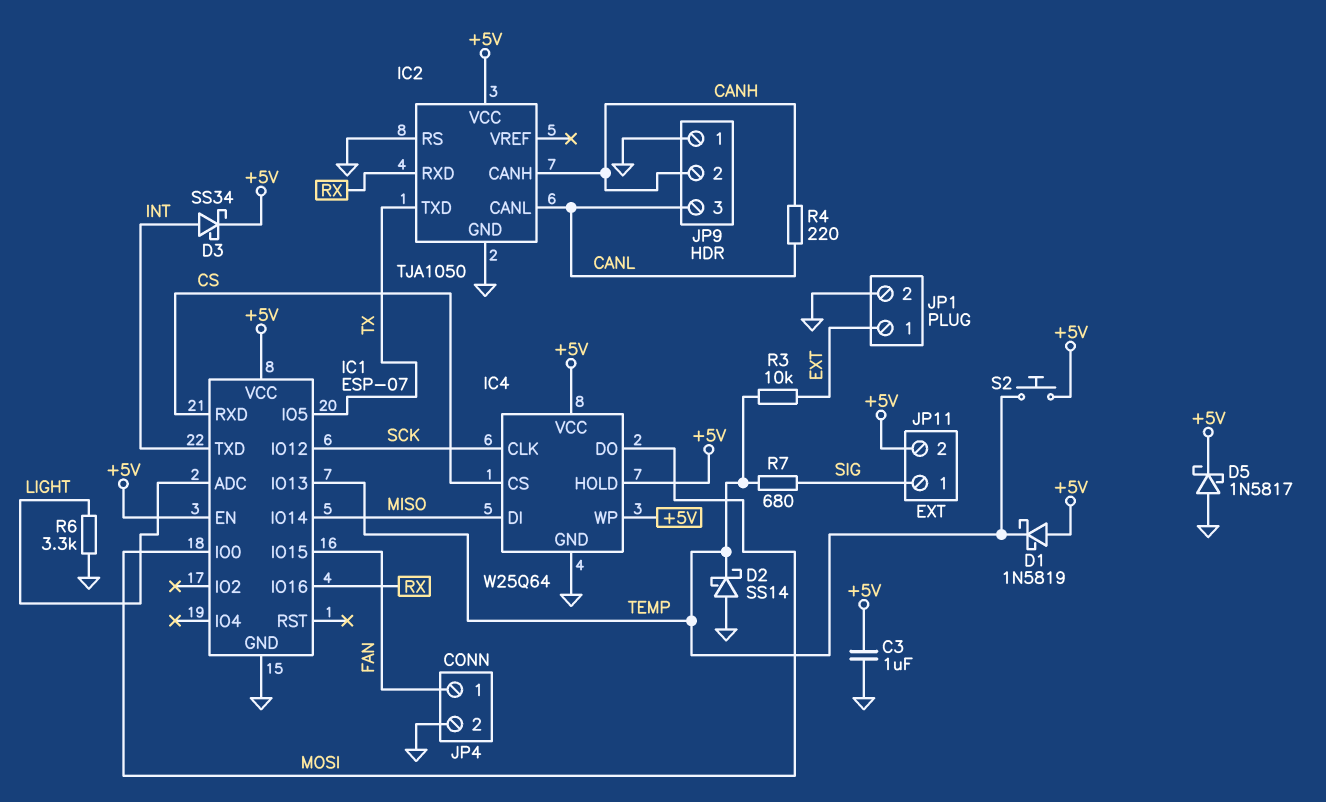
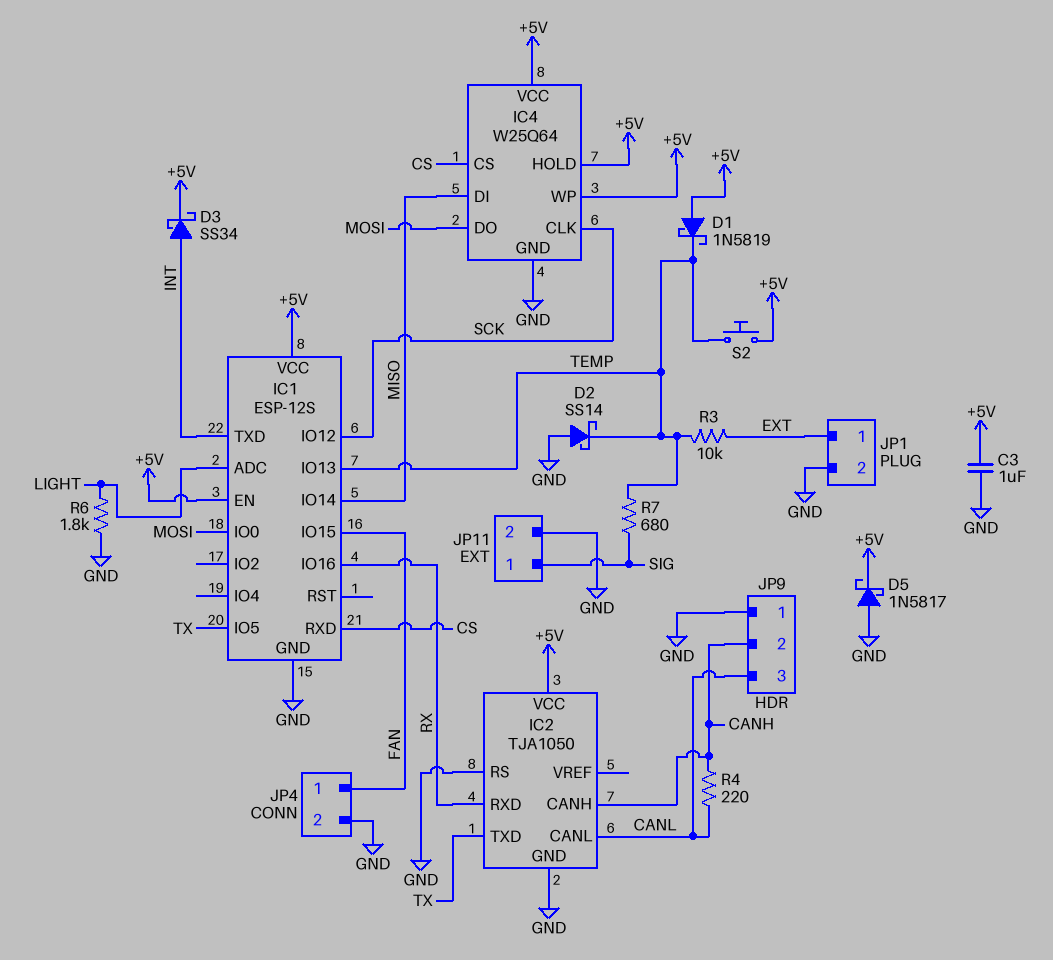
IC1: ESP-07 -> ESP-12S
JP11 pin 2: +5V -> GND
R6: 3.3k (GND, LIGHT) -> 1.8k (GND, LIGHT)

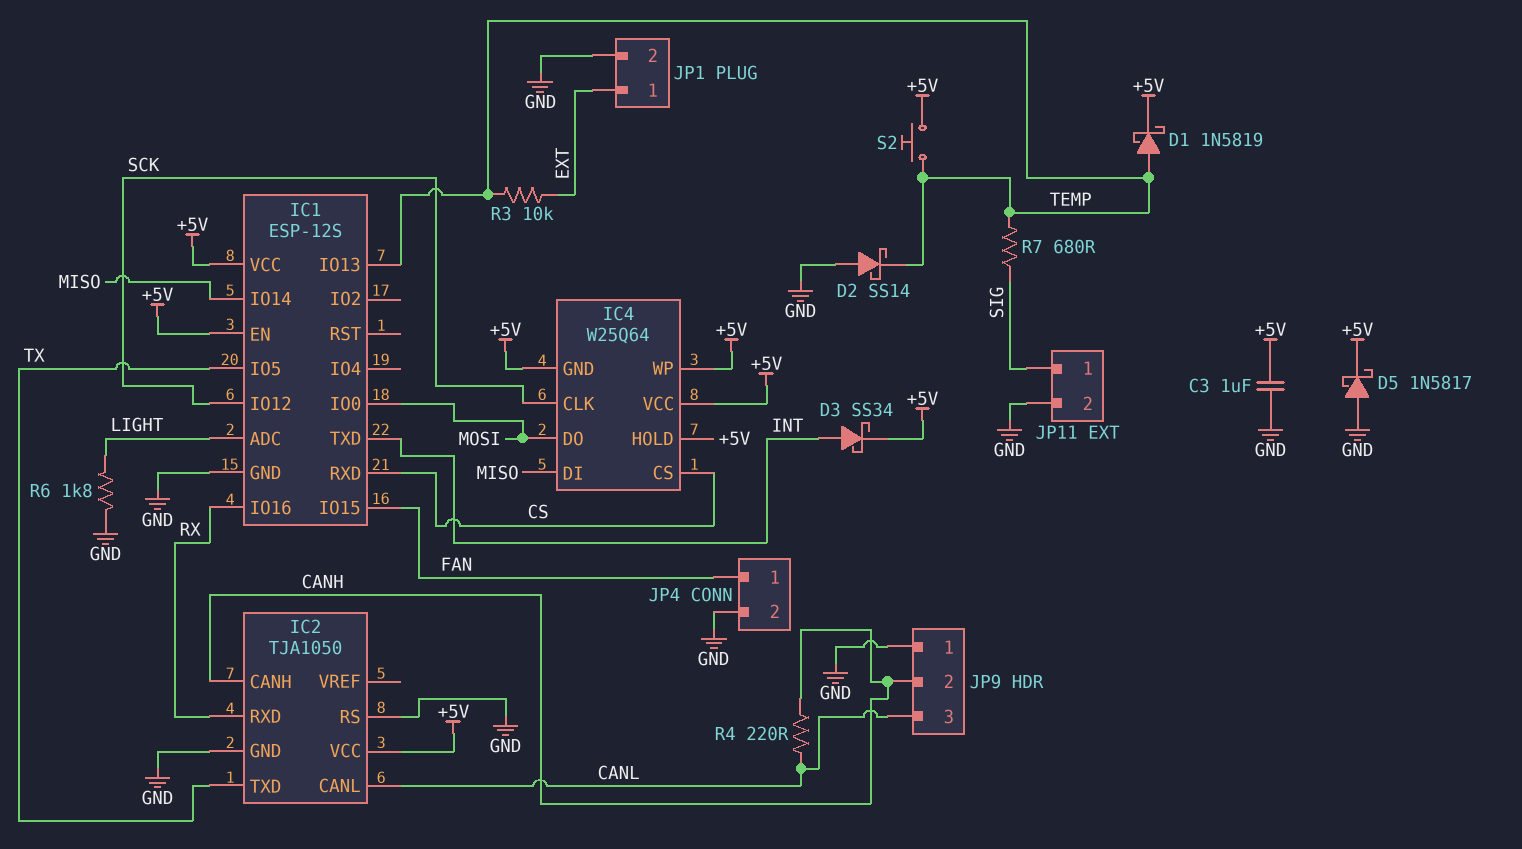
D1: schottky 1N5819 (A +5V, K TEMP) -> schottky 1N5819 (A TEMP, K +5V)
IC4 pin GND: GND -> +5V

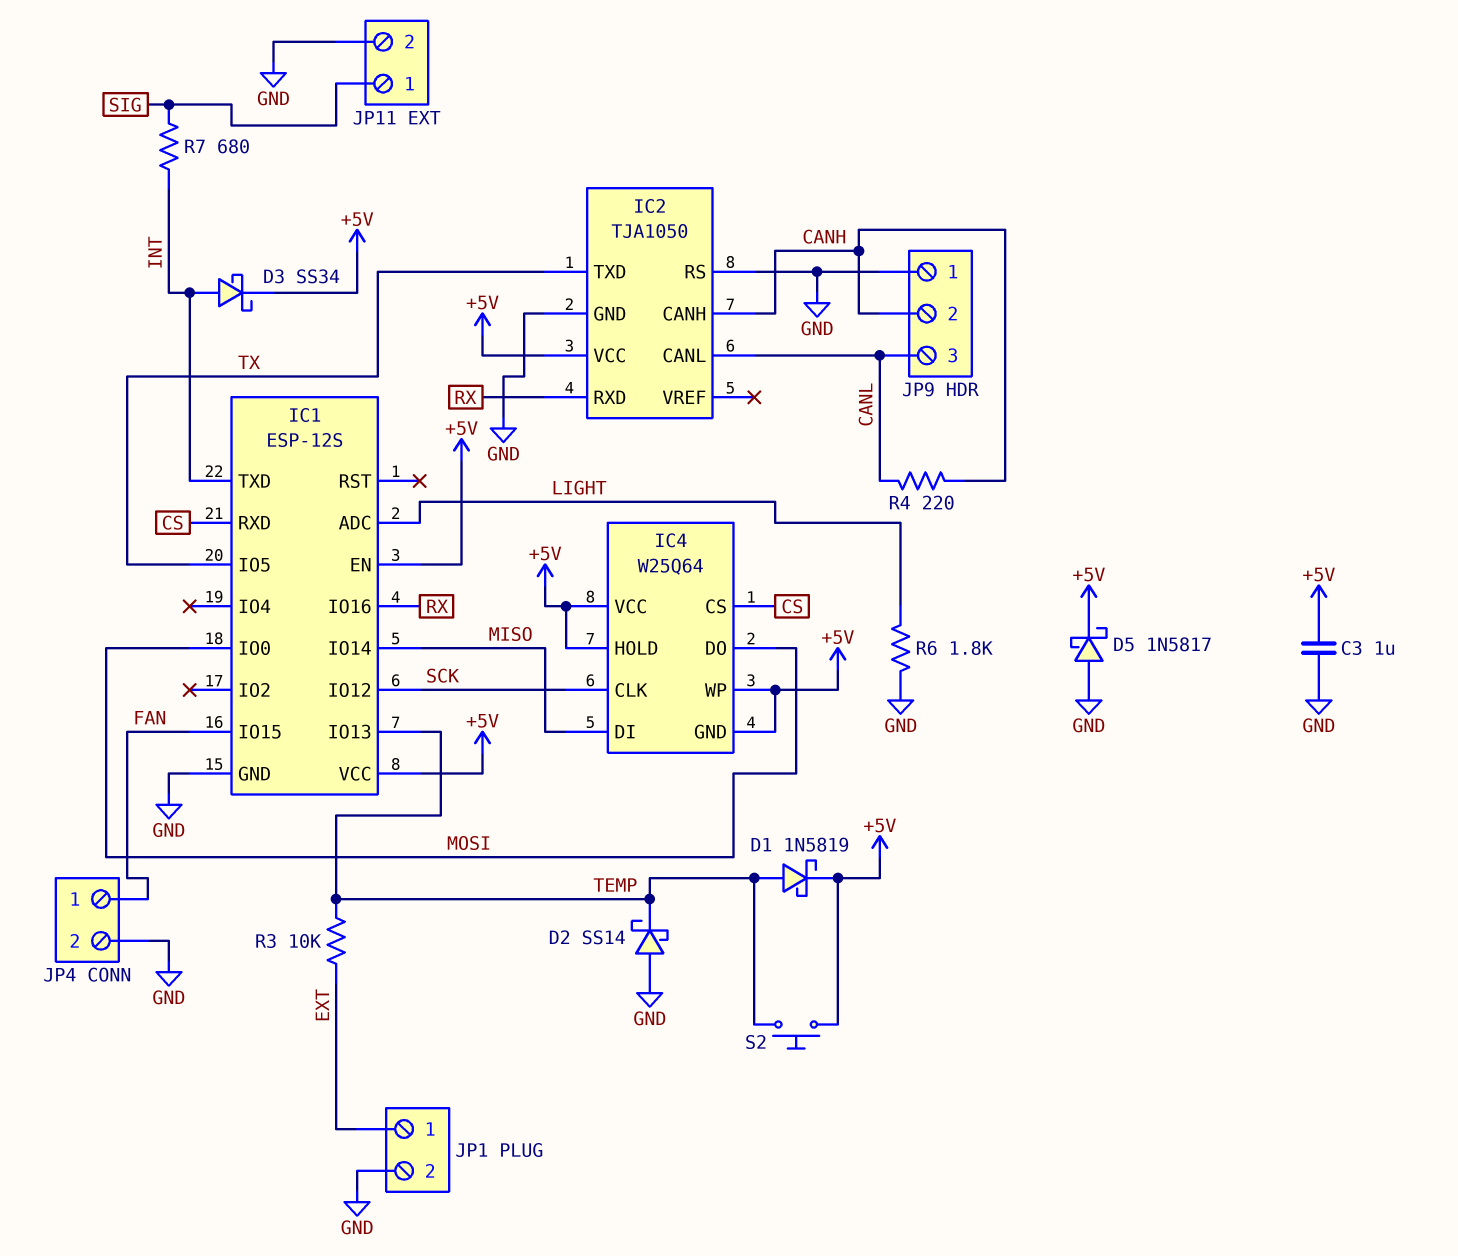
R7: 680 (SIG, TEMP) -> 680 (INT, SIG)

